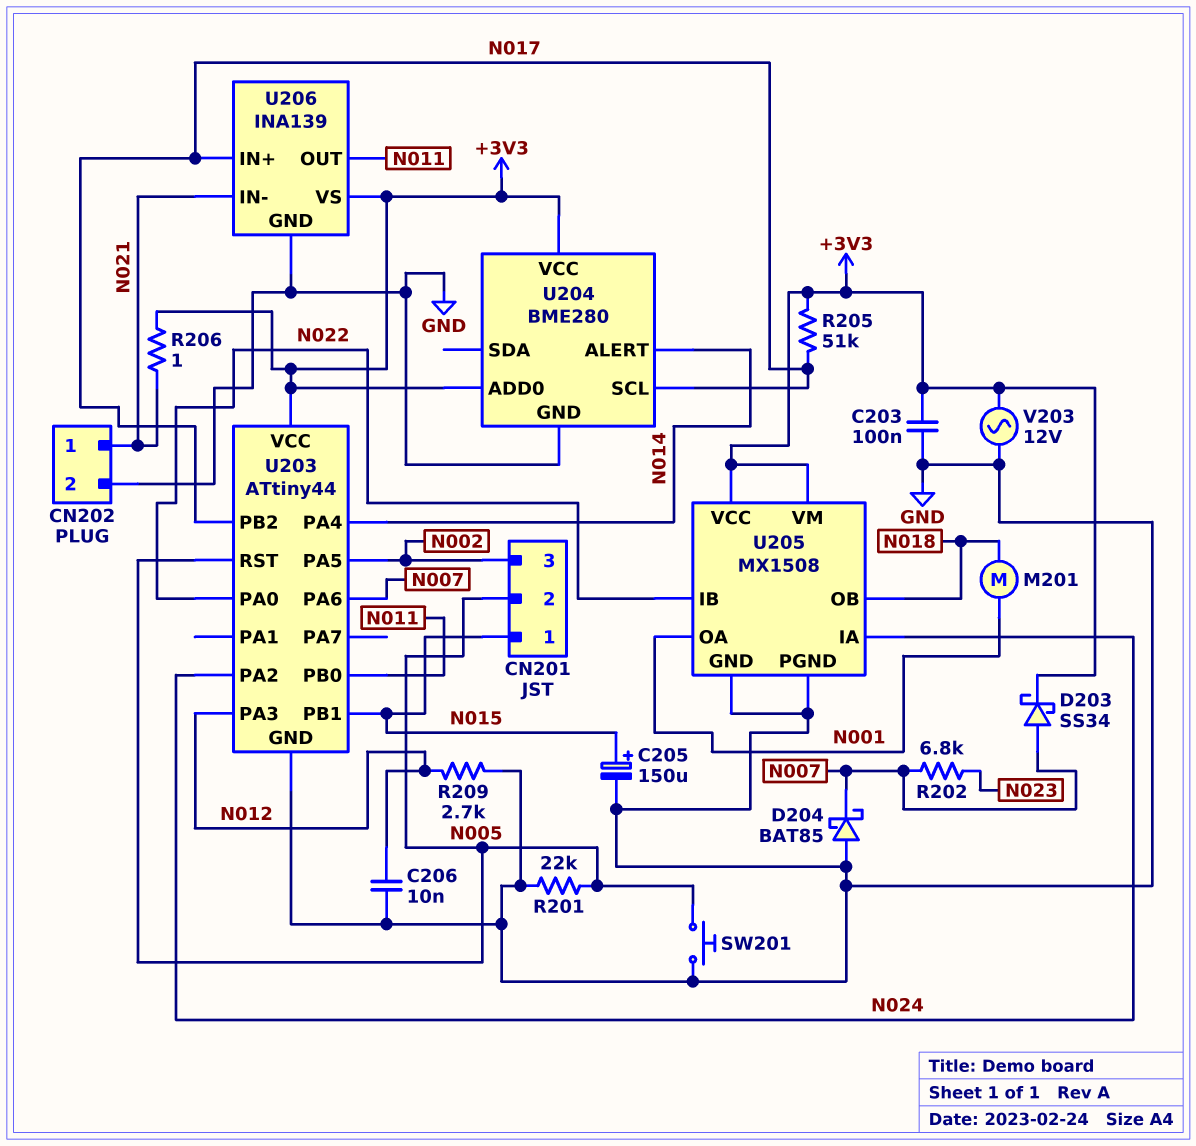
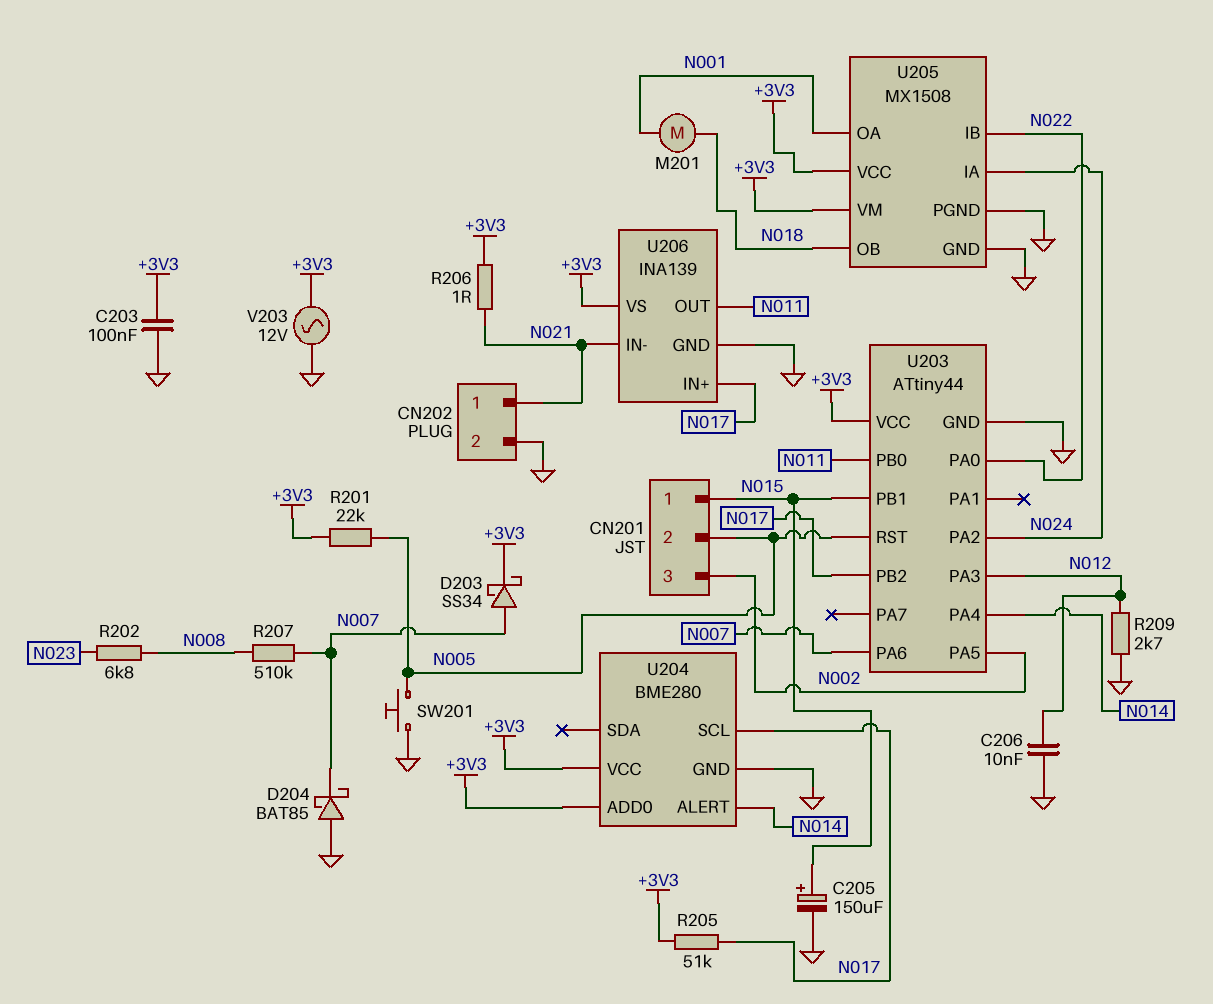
R201: 22k (GND, N005) -> 22k (+3V3, N005)
R202: 6.8k (N007, N023) -> 6.8k (N008, N023)
R207: none -> 510k (N007, N008)

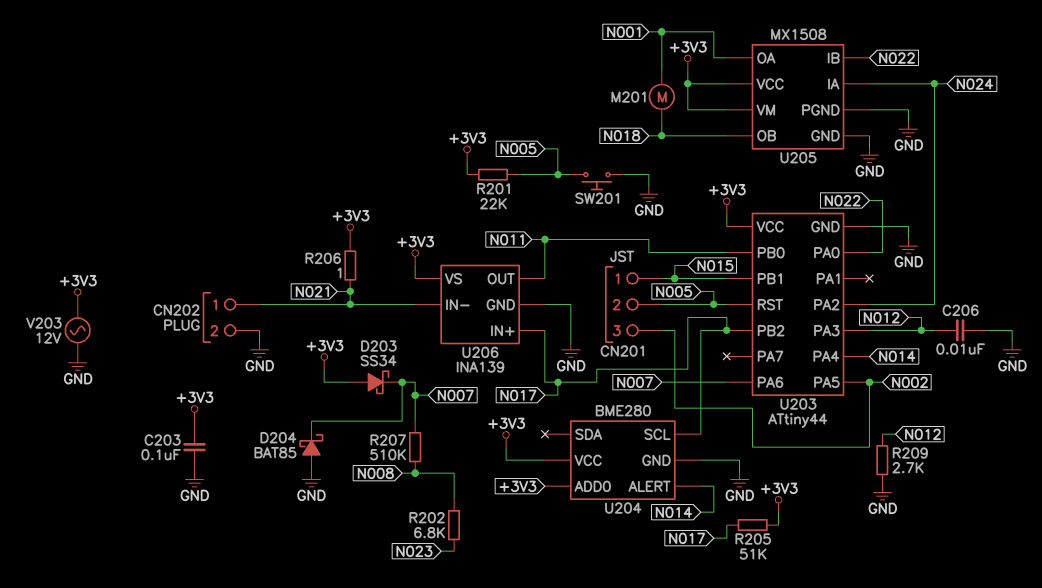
C205: 150uF (plus N015, minus GND) -> none
D203: schottky SS34 (A N007, K +3V3) -> schottky SS34 (A +3V3, K N007)

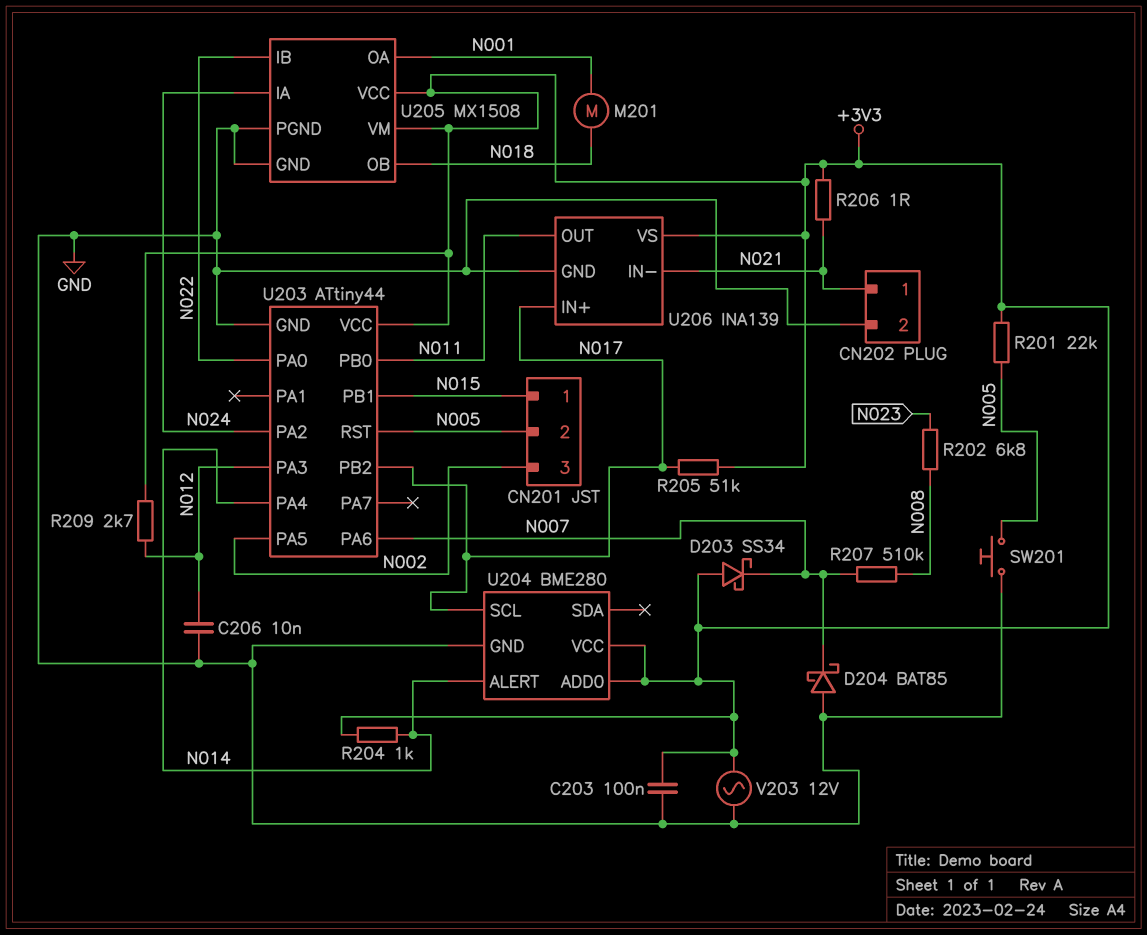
R204: none -> 1k (+3V3, N014)
R209: 2.7k (GND, N012) -> 2.7k (+3V3, N012)

